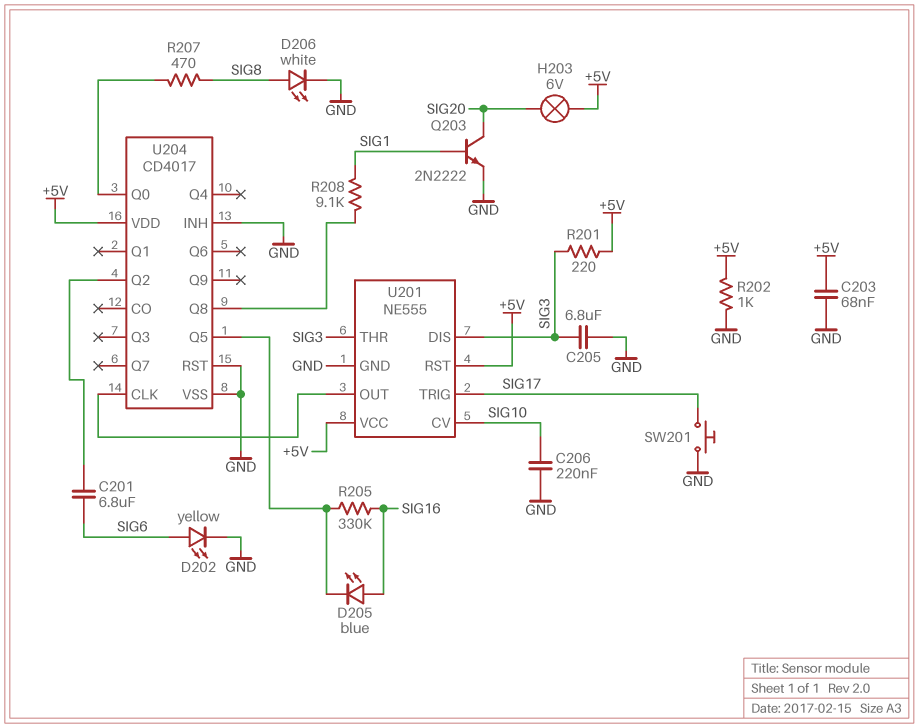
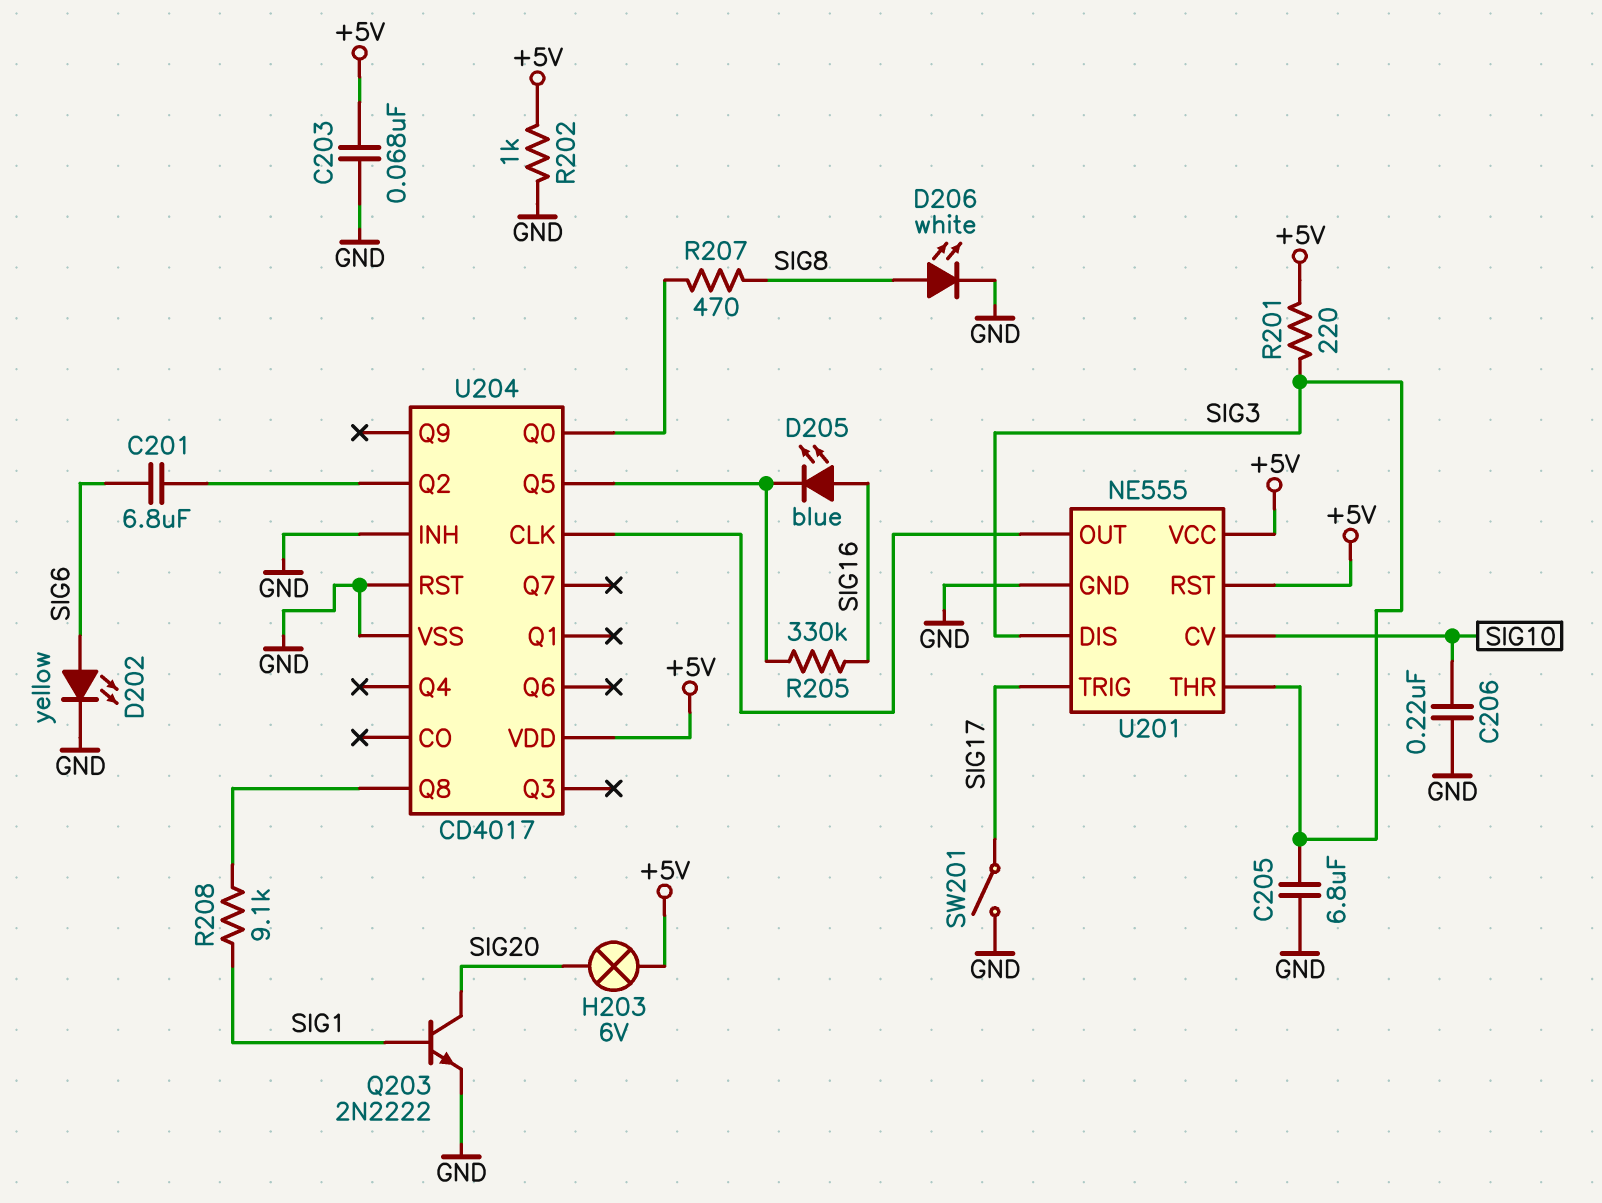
SW201: button (GND, SIG17) -> switch (GND, SIG17)

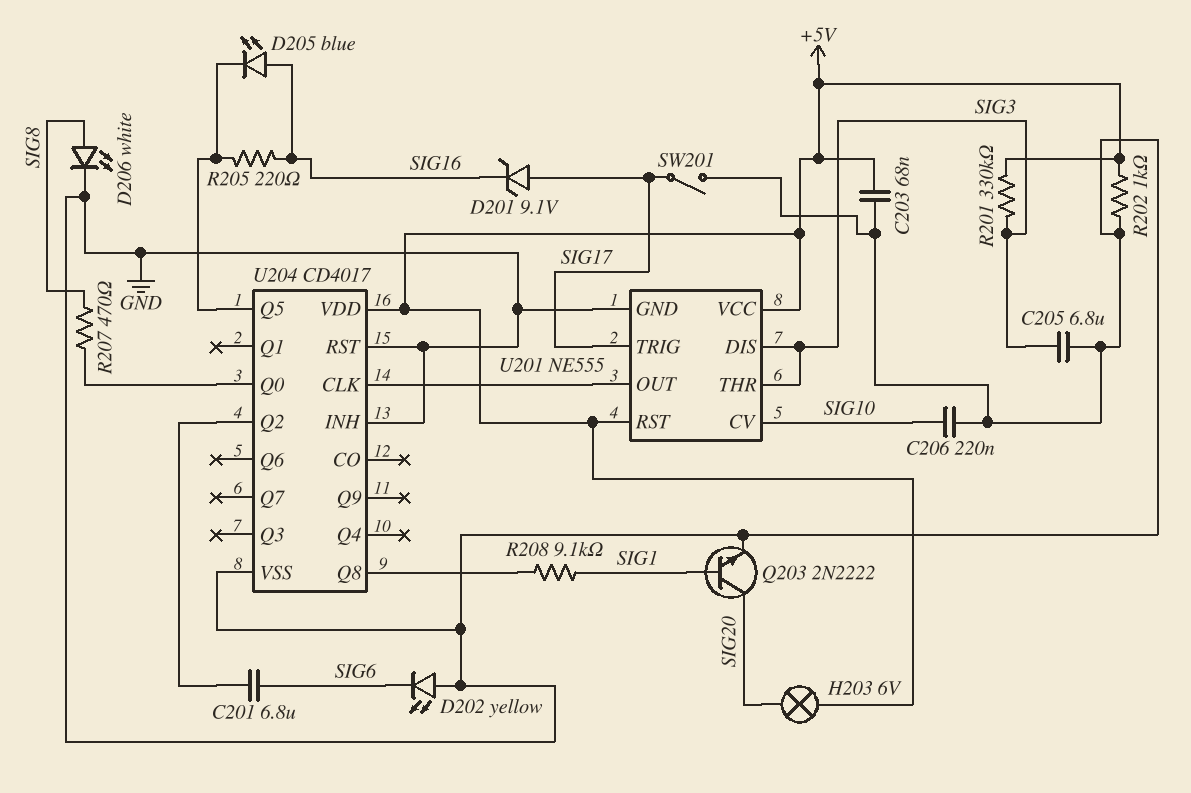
D201: none -> zener 9.1V (A SIG17, K SIG16)
D202: LED yellow (A SIG6, K GND) -> LED yellow (A GND, K SIG6)
R201: 220 (+5V, SIG3) -> 330k (+5V, SIG3)
R205: 330k (SIG16, U204/Q5) -> 220 (SIG16, U204/Q5)

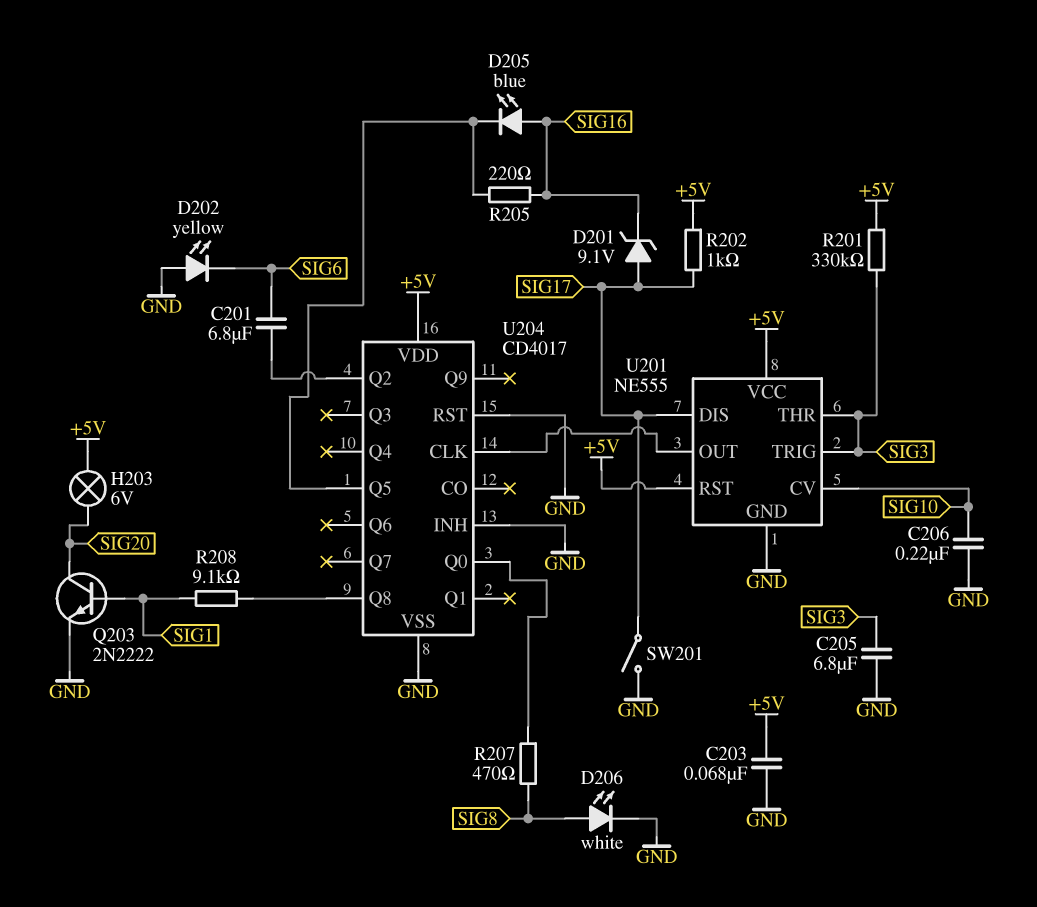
R202: 1k (+5V, GND) -> 1k (+5V, SIG17)
U201 pin DIS: SIG3 -> SIG17
U201 pin TRIG: SIG17 -> SIG3

